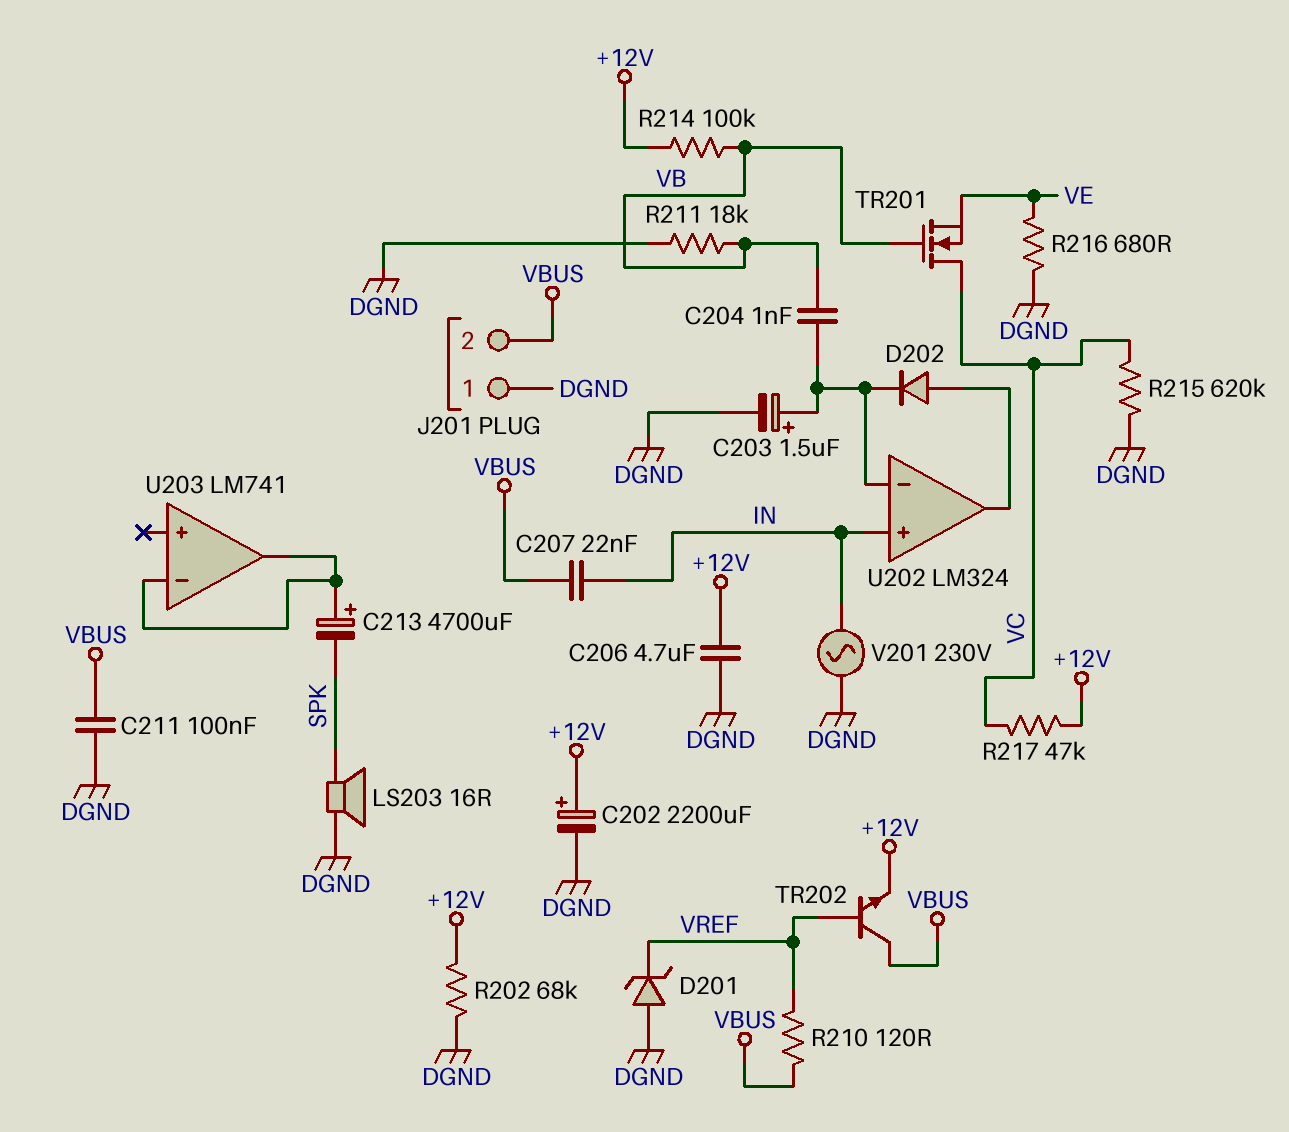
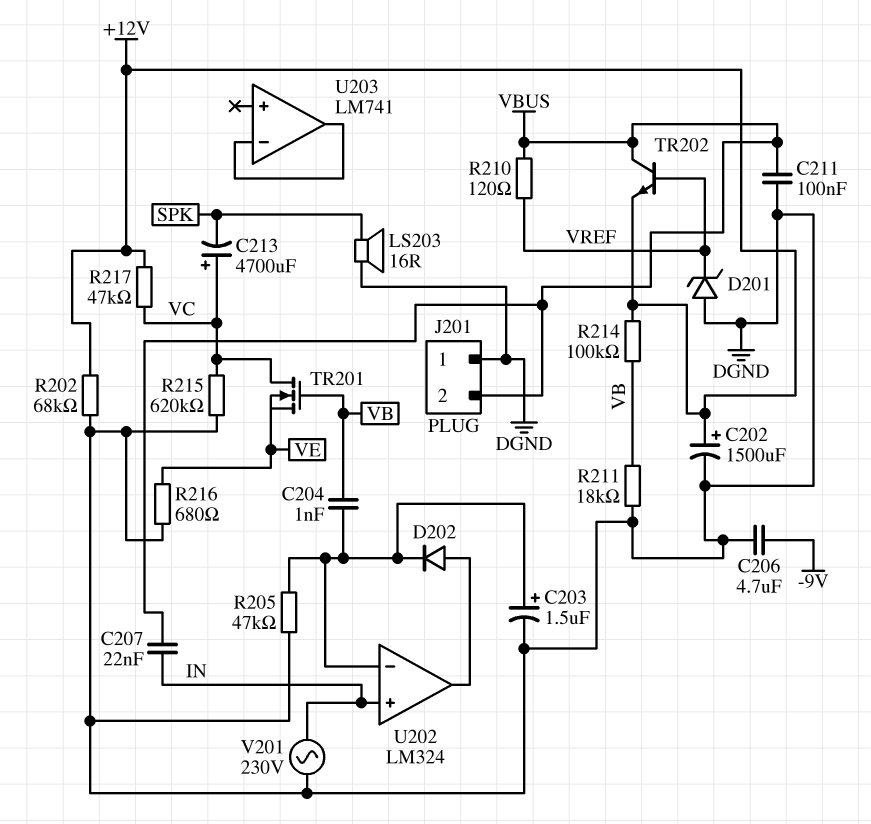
C202: 2200uF (plus +12V, minus DGND) -> 1500uF (plus +12V, minus DGND)
C206: 4.7uF (+12V, DGND) -> 4.7uF (-9V, DGND)
C213: 4700uF (plus U203/in-, minus SPK) -> 4700uF (plus VC, minus SPK)
R205: none -> 47k (DGND, U202/in-)

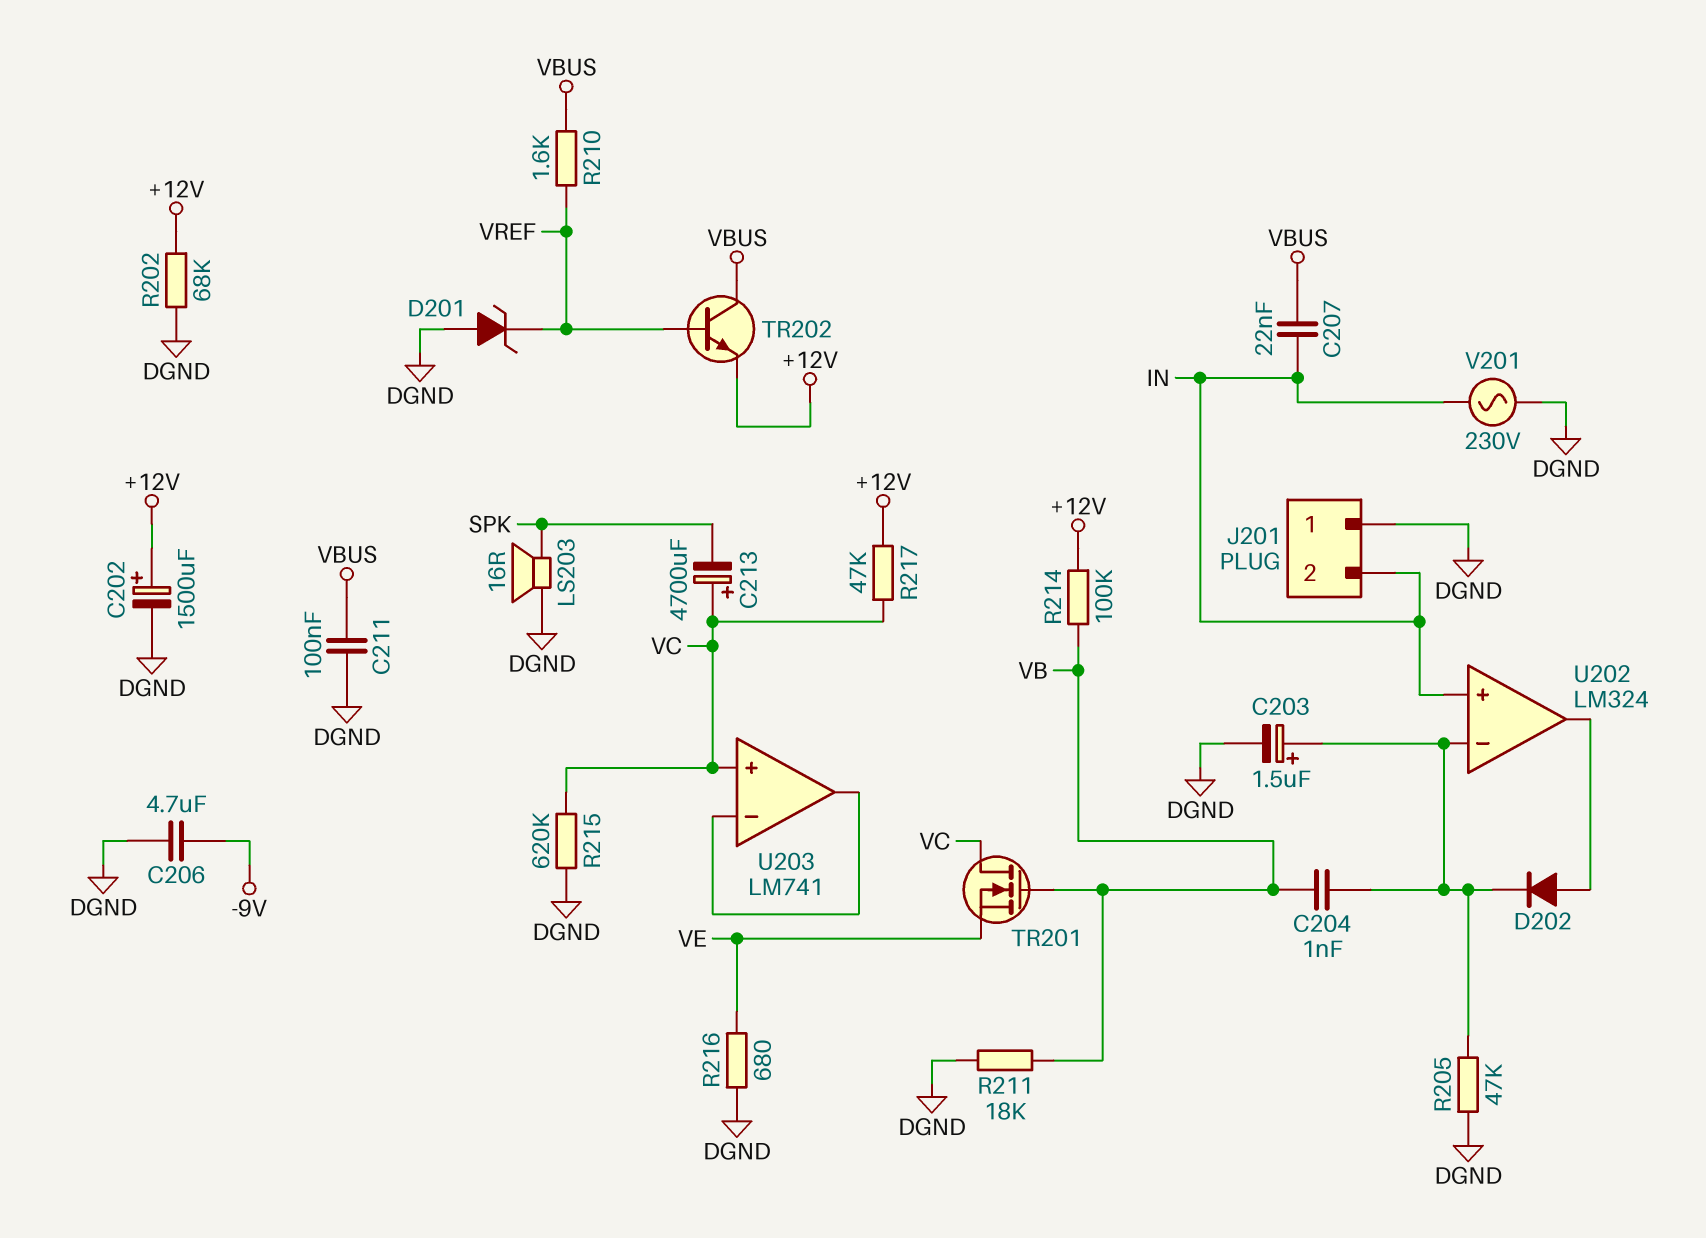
J201 pin 2: VBUS -> IN
R210: 120 (VBUS, VREF) -> 1.6k (VBUS, VREF)
U203 pin in+: none -> VC

